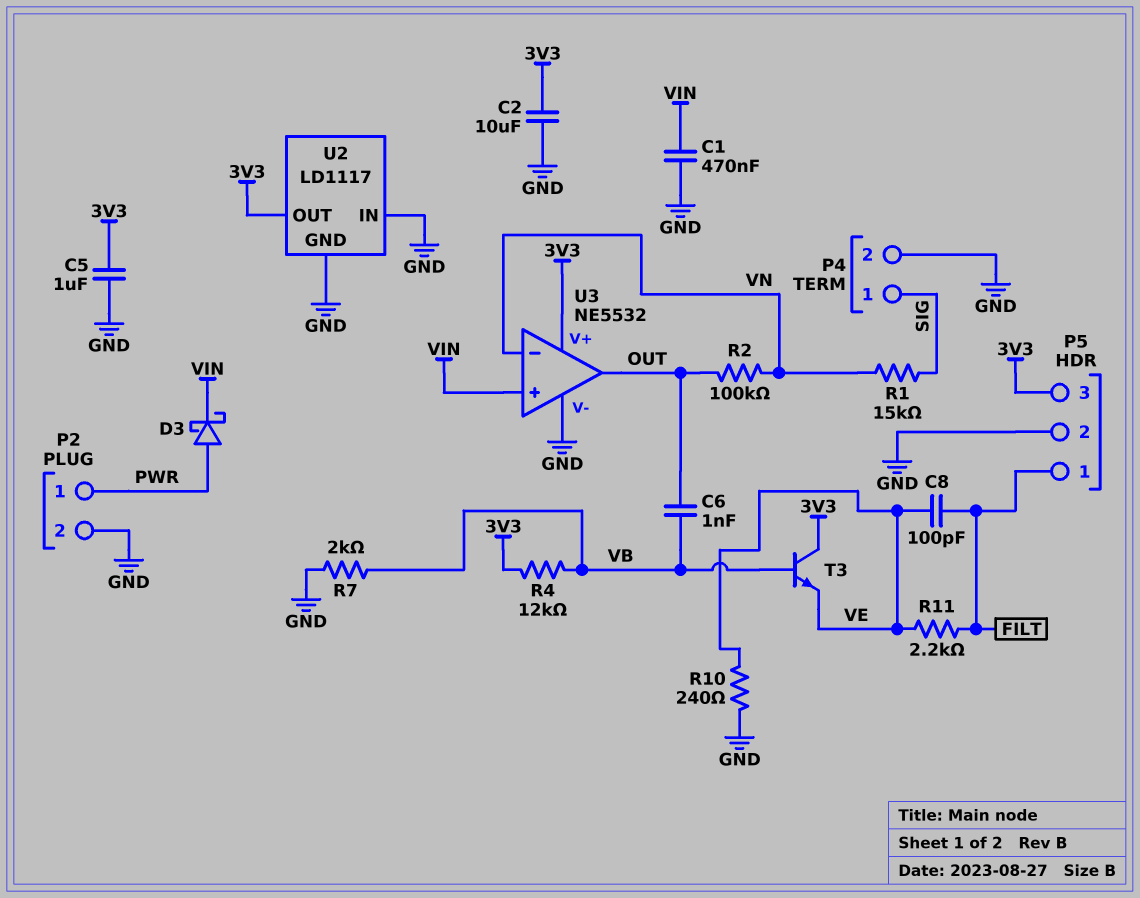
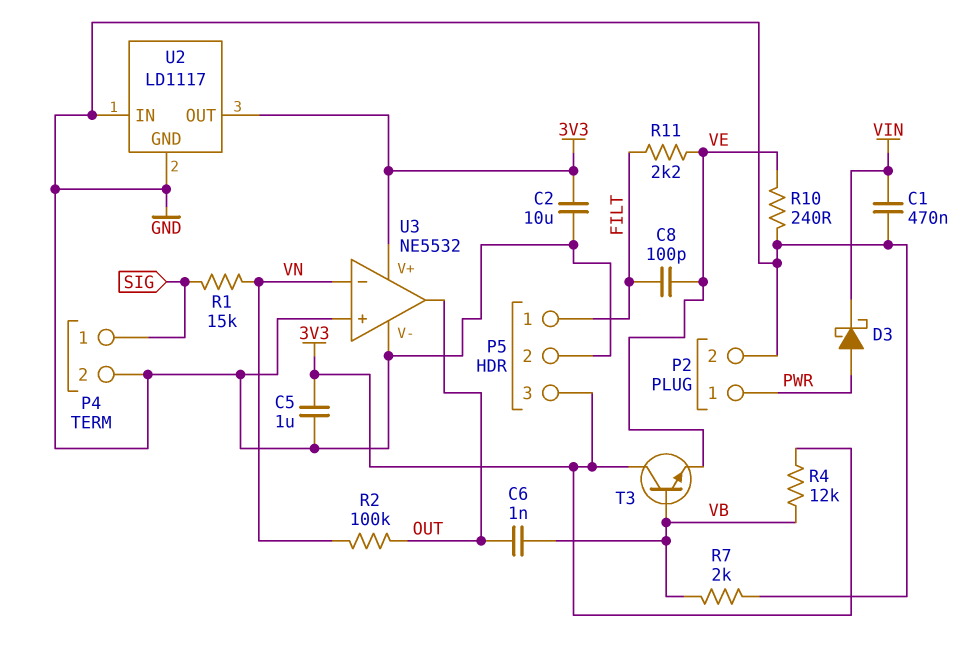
U3 pin in+: VIN -> GND

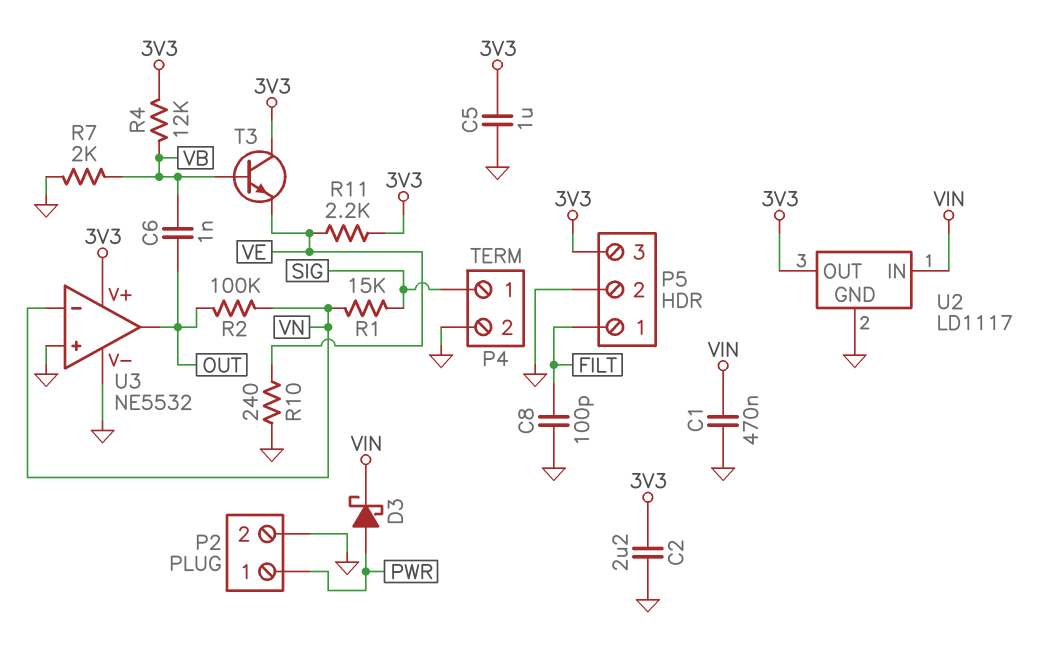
C2: 10uF (3V3, GND) -> 2.2uF (3V3, GND)
C8: 100pF (FILT, VE) -> 100pF (FILT, GND)
R11: 2.2k (FILT, VE) -> 2.2k (3V3, VE)
U2 pin IN: GND -> VIN

